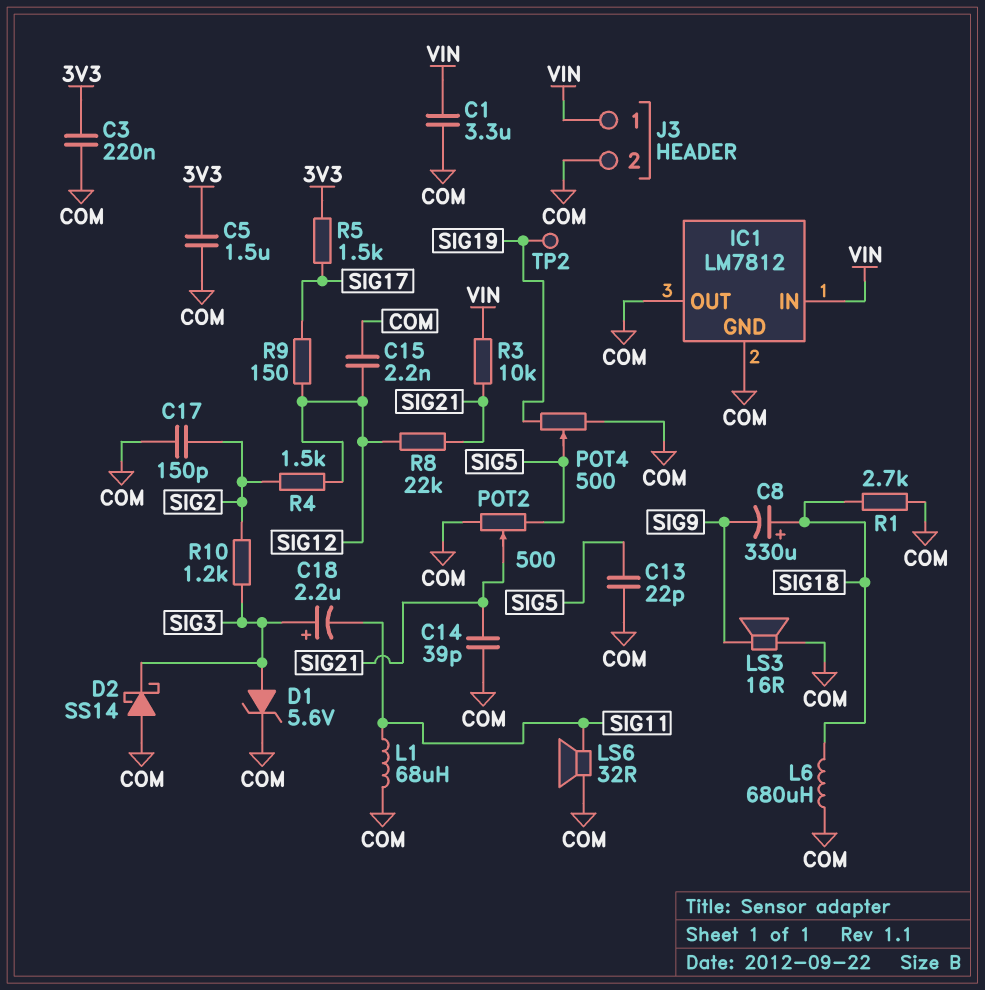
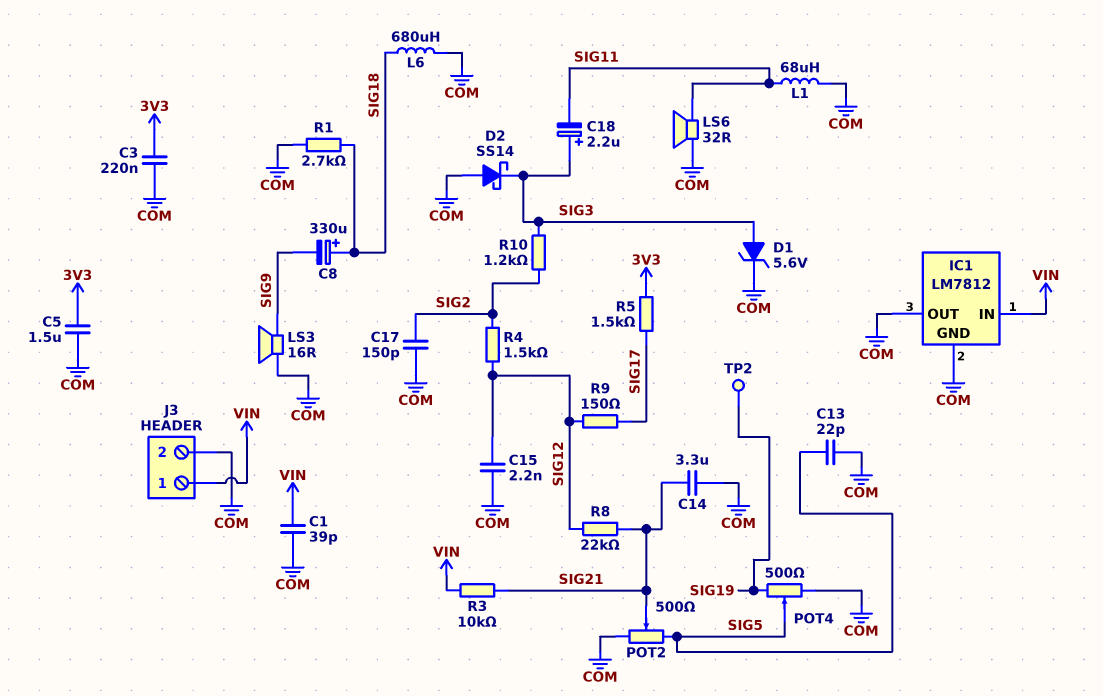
C1: 3.3uF (COM, VIN) -> 39pF (COM, VIN)
C14: 39pF (COM, SIG21) -> 3.3uF (COM, SIG21)

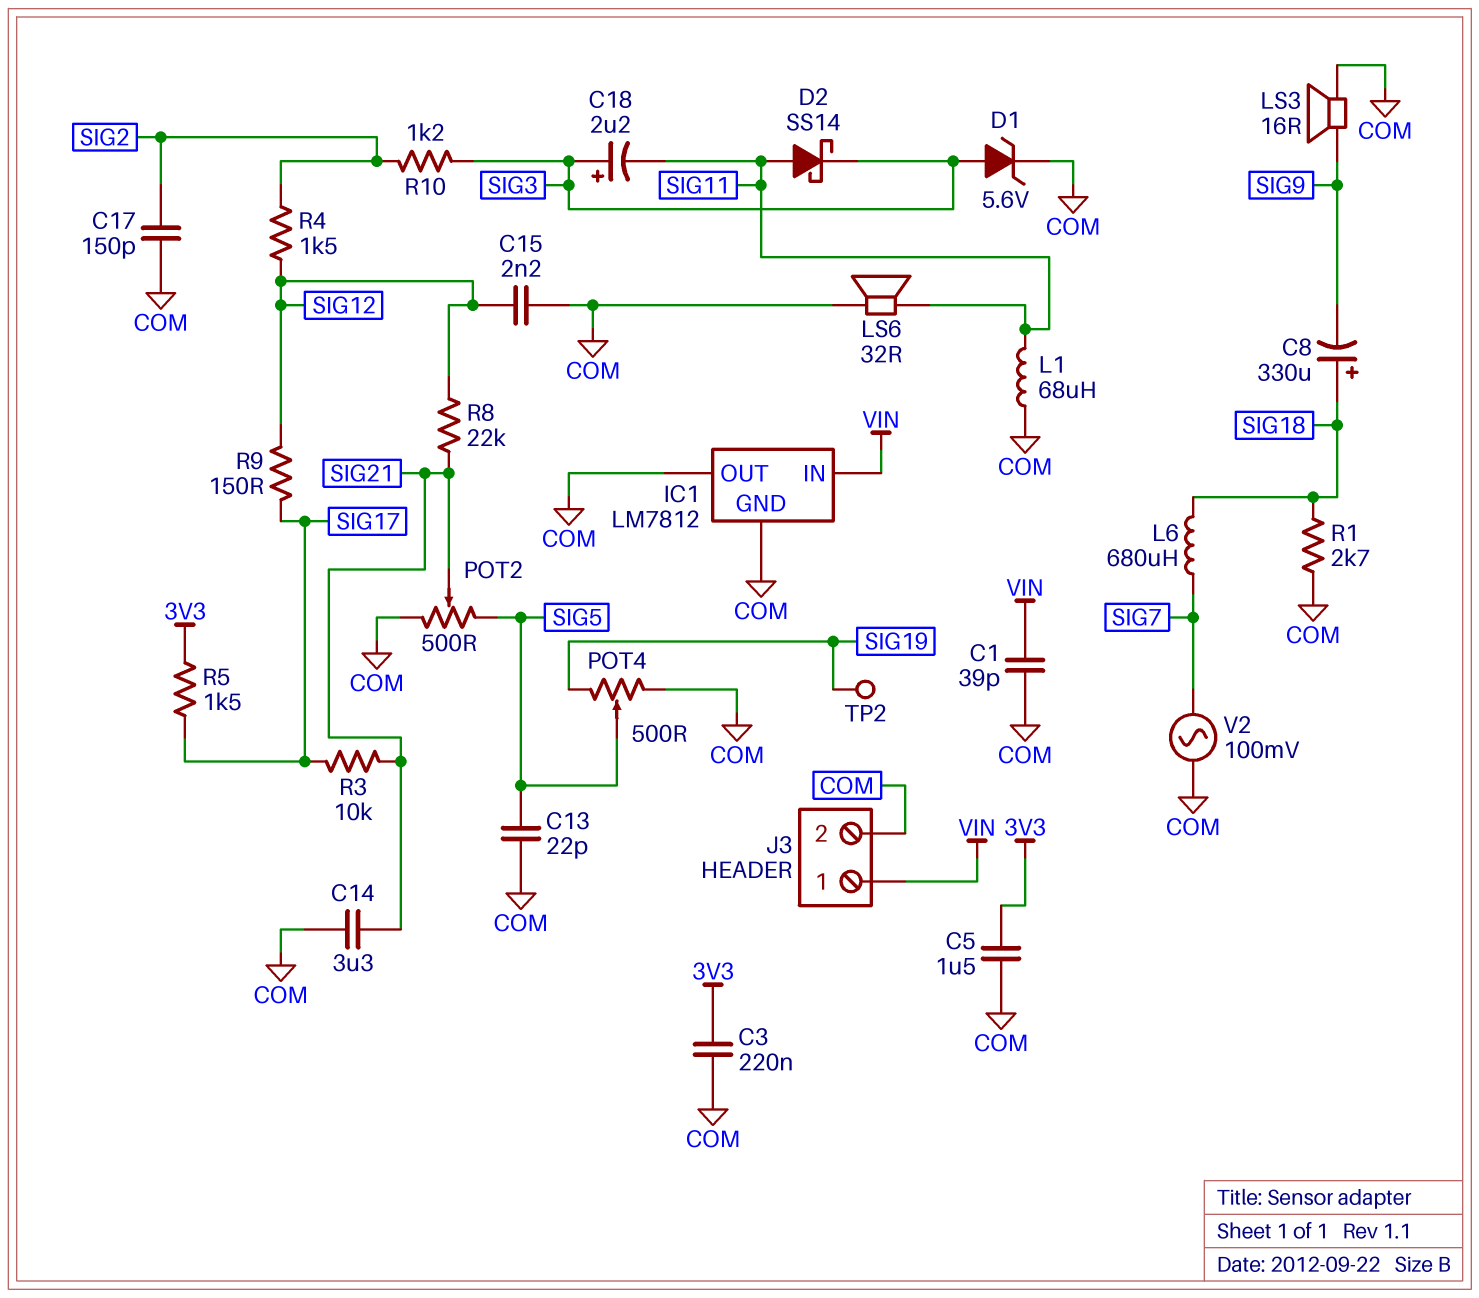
D2: schottky SS14 (A COM, K SIG3) -> schottky SS14 (A SIG11, K SIG3)
L6: 680uH (COM, SIG18) -> 680uH (SIG7, SIG18)
R3: 10k (SIG21, VIN) -> 10k (SIG17, SIG21)
V2: none -> AC 100mV (COM, SIG7)

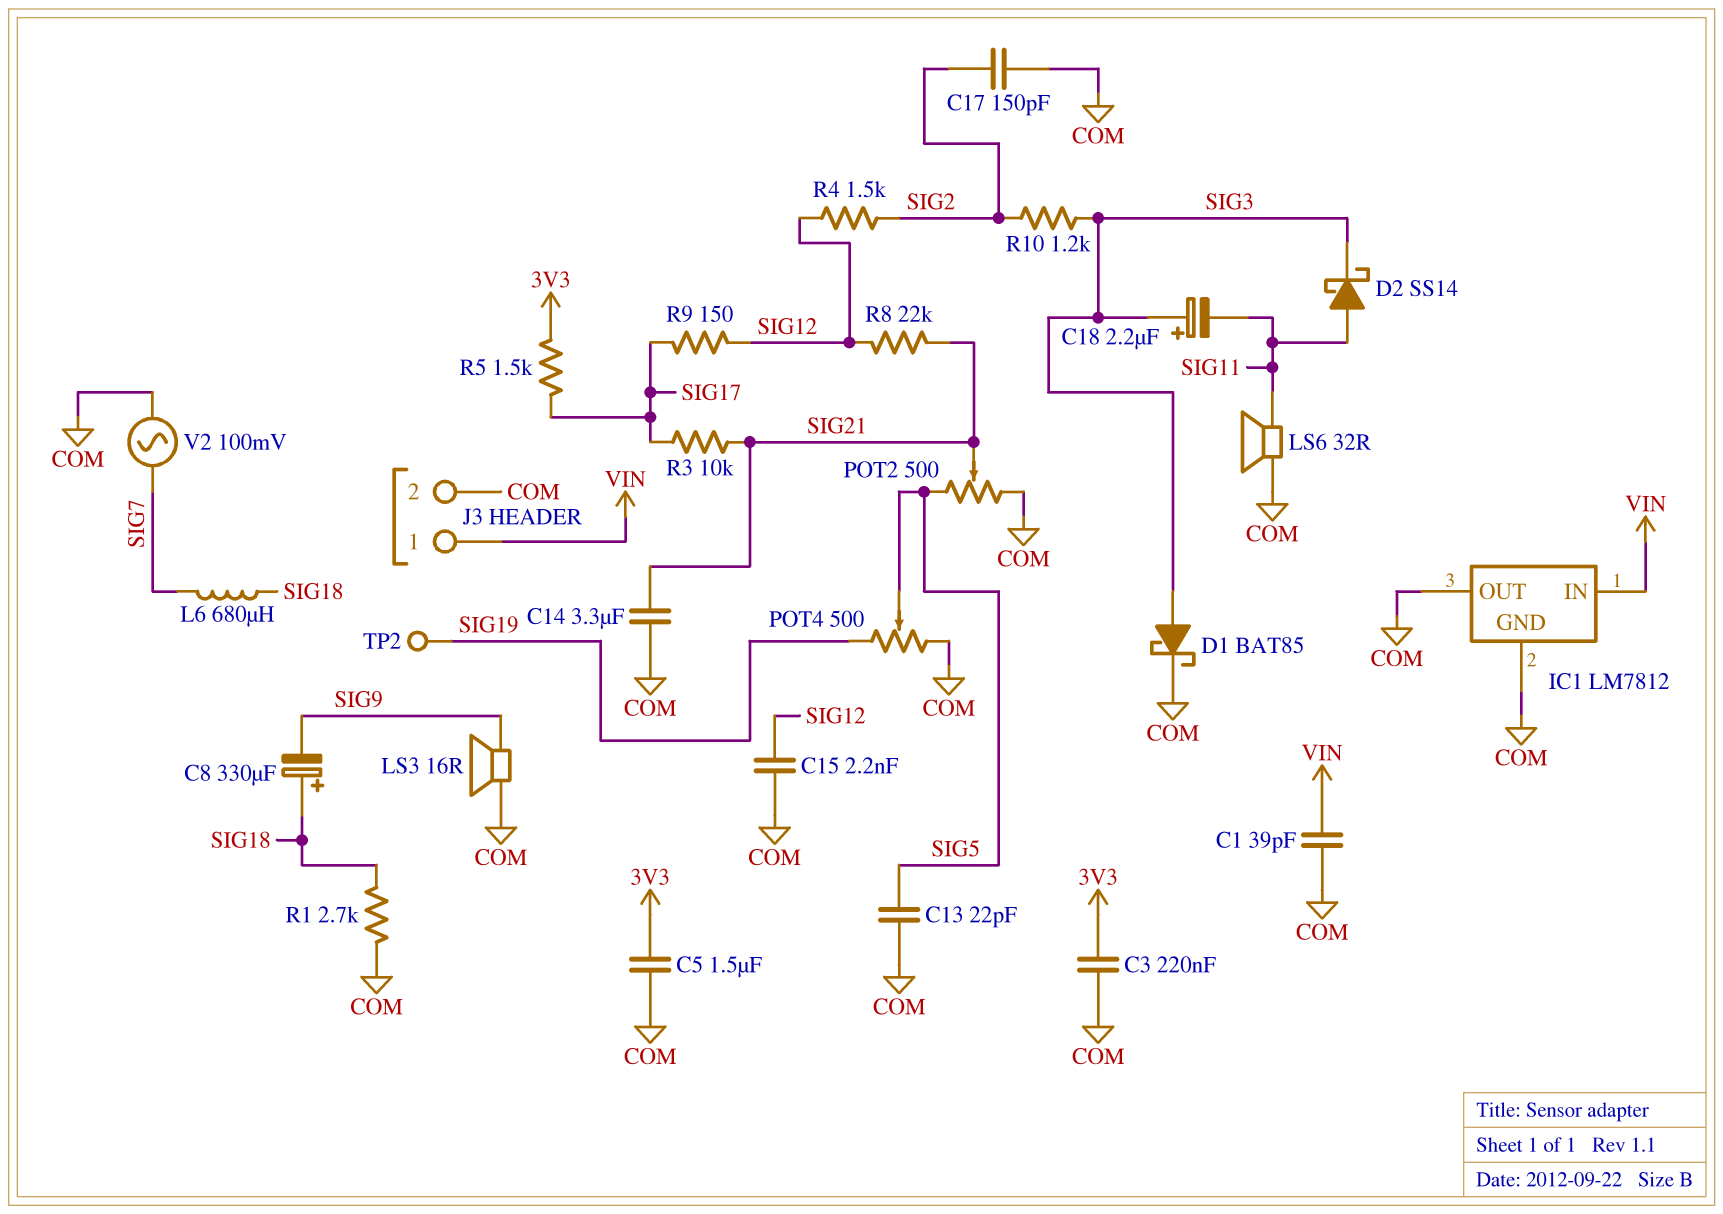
D1: zener 5.6V (A SIG3, K COM) -> schottky BAT85 (A SIG3, K COM)
L1: 68uH (COM, SIG11) -> none

